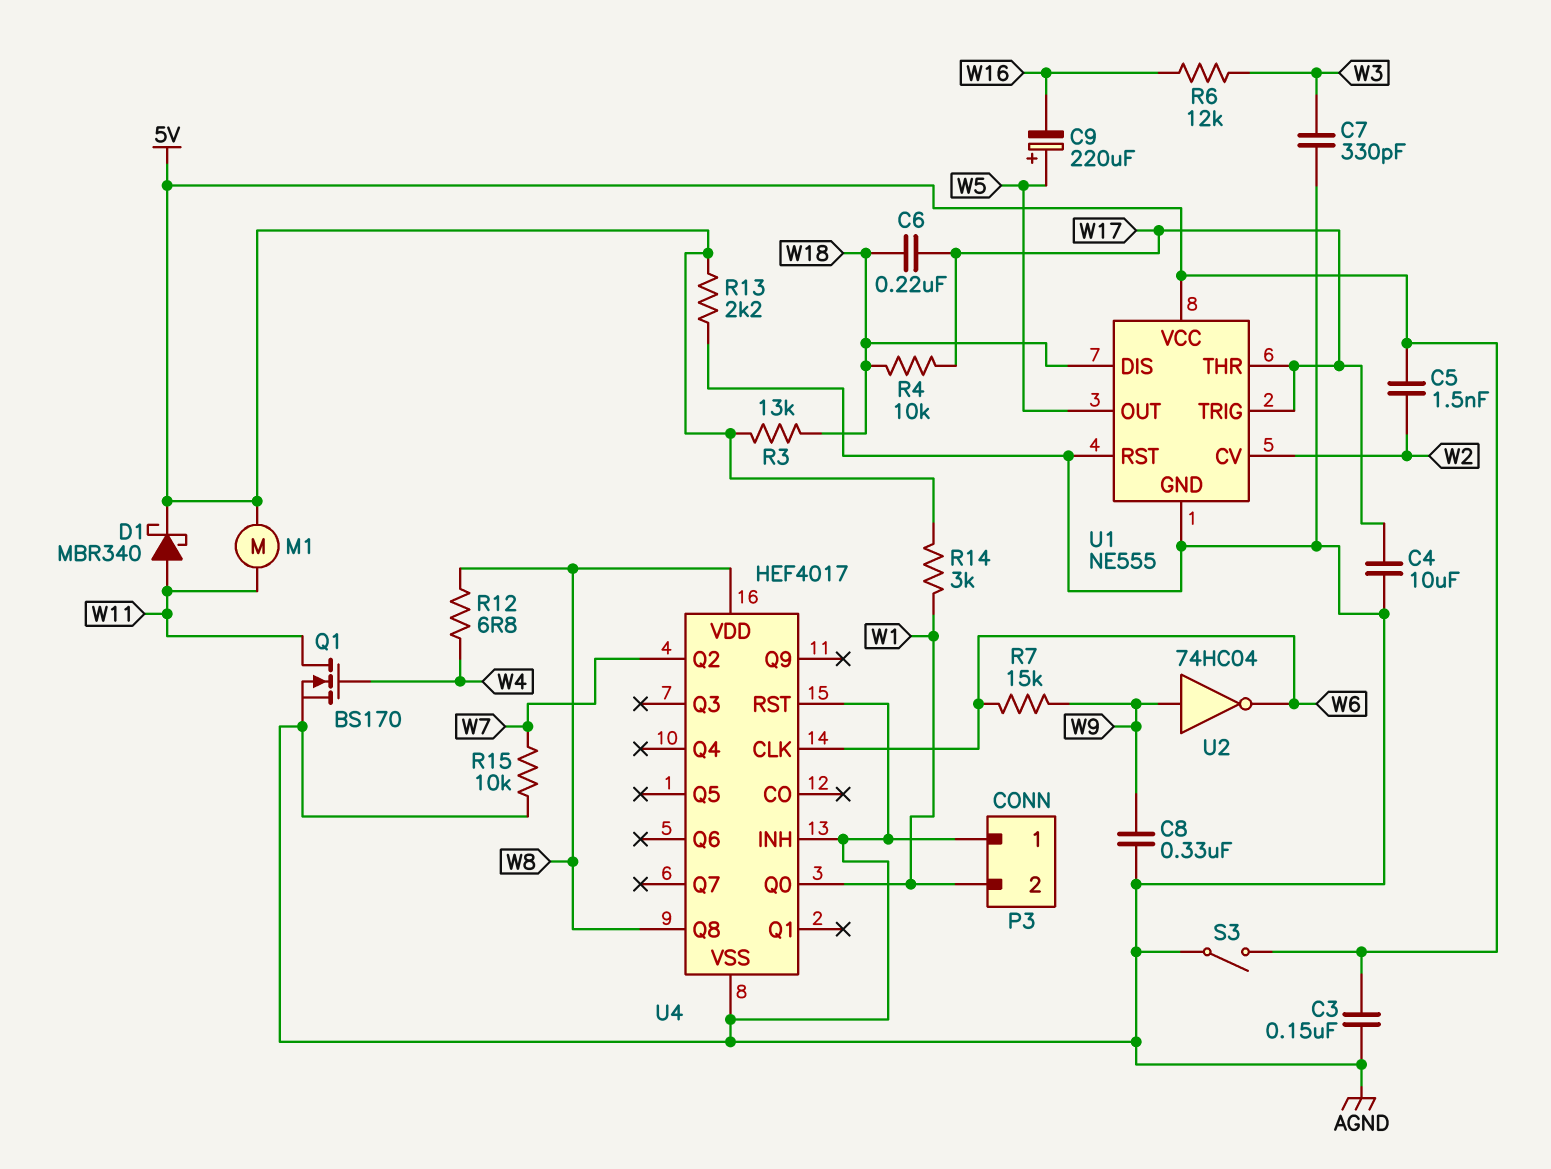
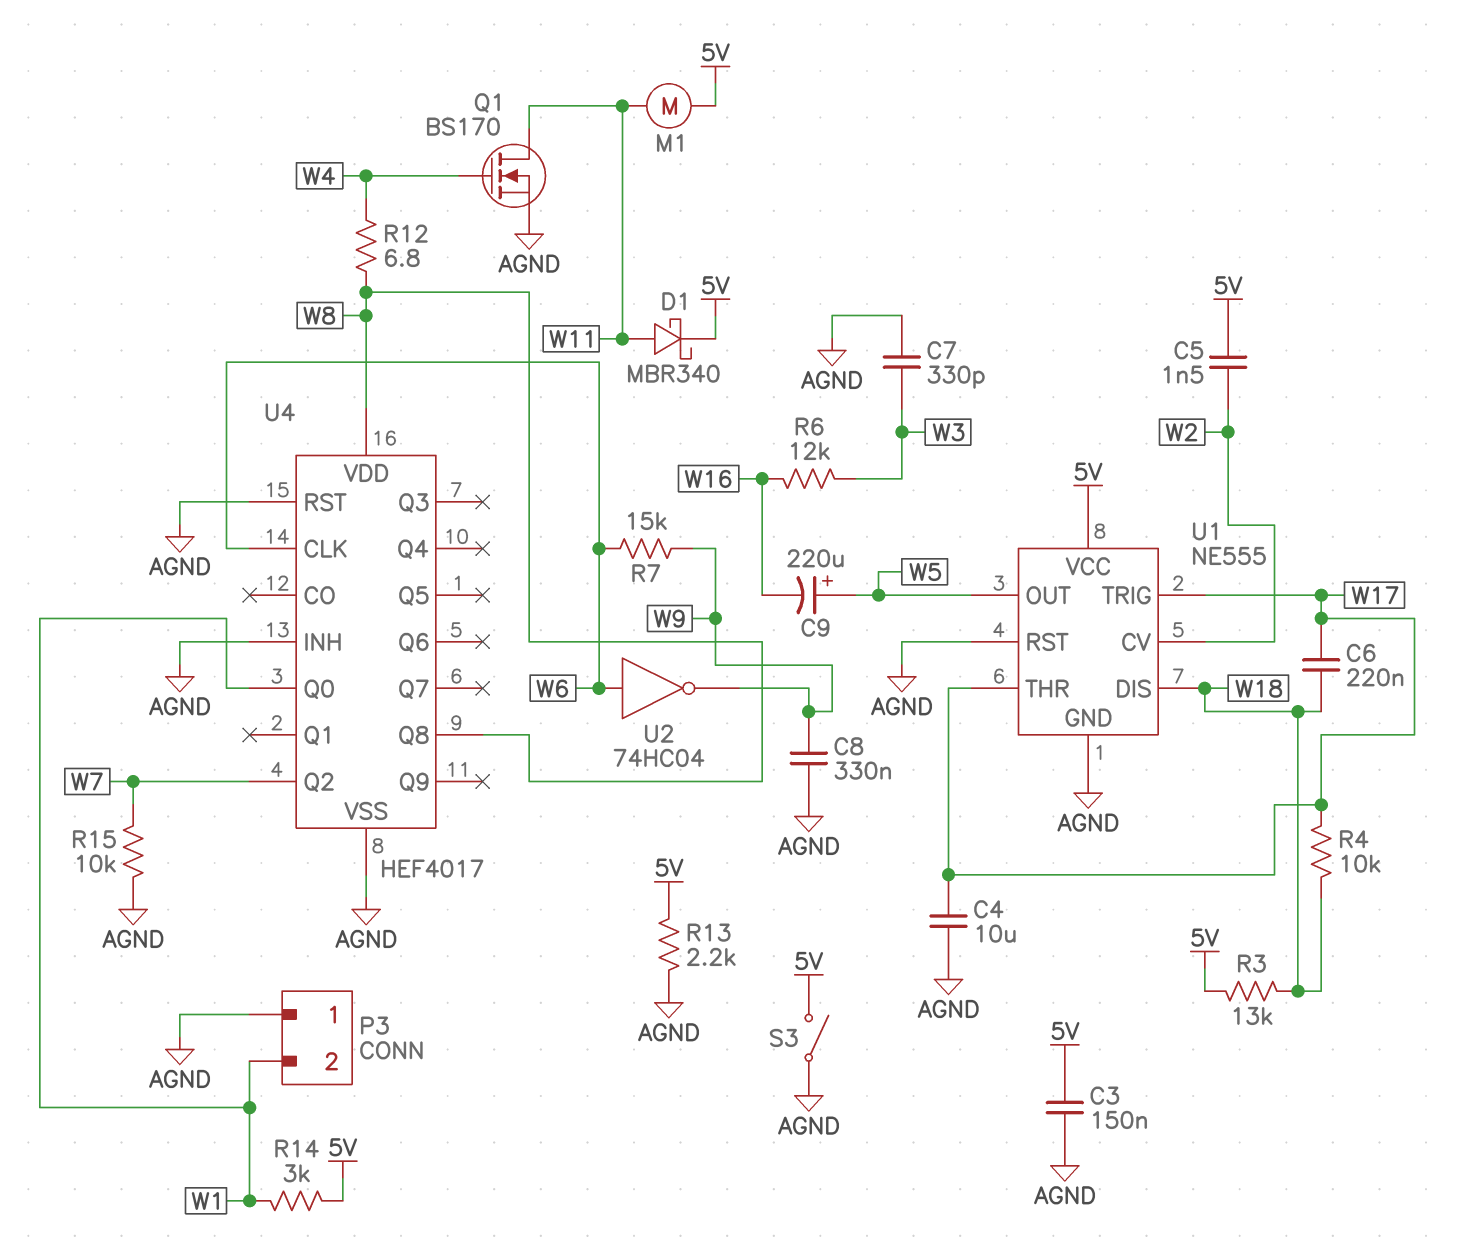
U2: NOT 74HC04 (in W9, out W6) -> NOT 74HC04 (in W6, out W9)

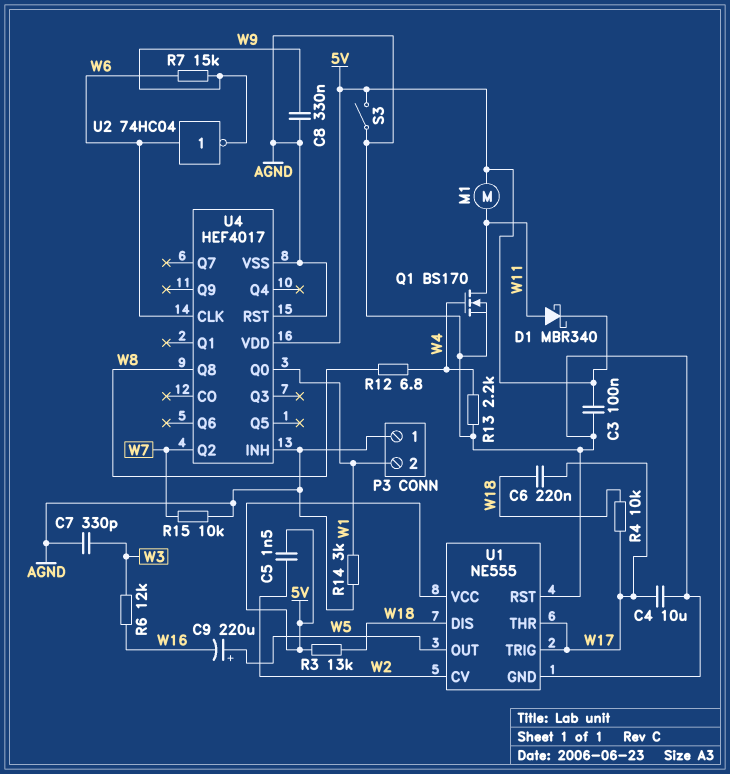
C3: 150nF (5V, AGND) -> 100nF (5V, AGND)
R13: 2.2k (5V, AGND) -> 2.2k (AGND, W4)
R14: 3k (5V, W1) -> 3k (AGND, W1)
U4 pin VDD: W8 -> 5V

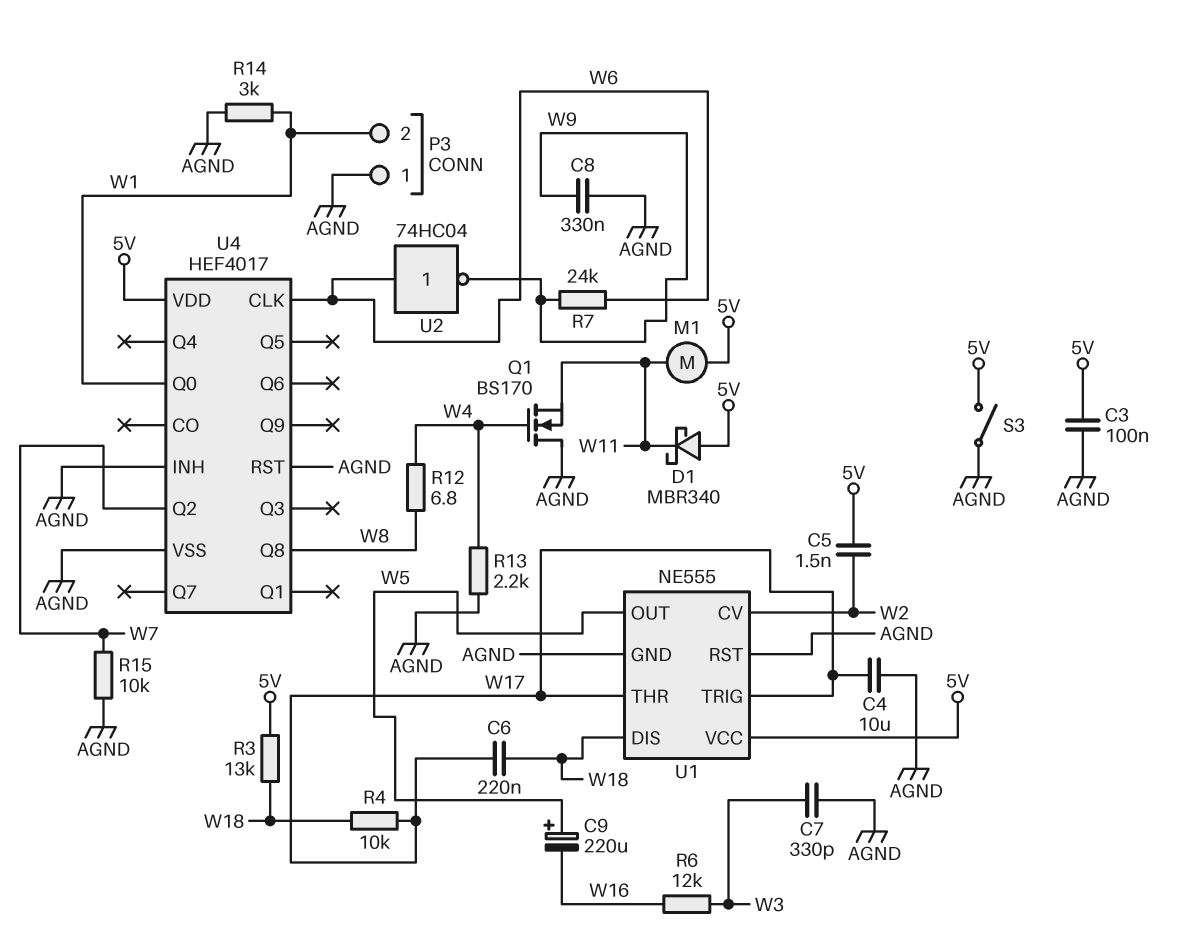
D1: schottky MBR340 (A W11, K 5V) -> schottky MBR340 (A 5V, K W11)
Q1: NMOS BS170 (G W4, D W11, S AGND) -> NMOS BS170 (G W4, D AGND, S W11)
R7: 15k (W6, W9) -> 24k (W6, W9)

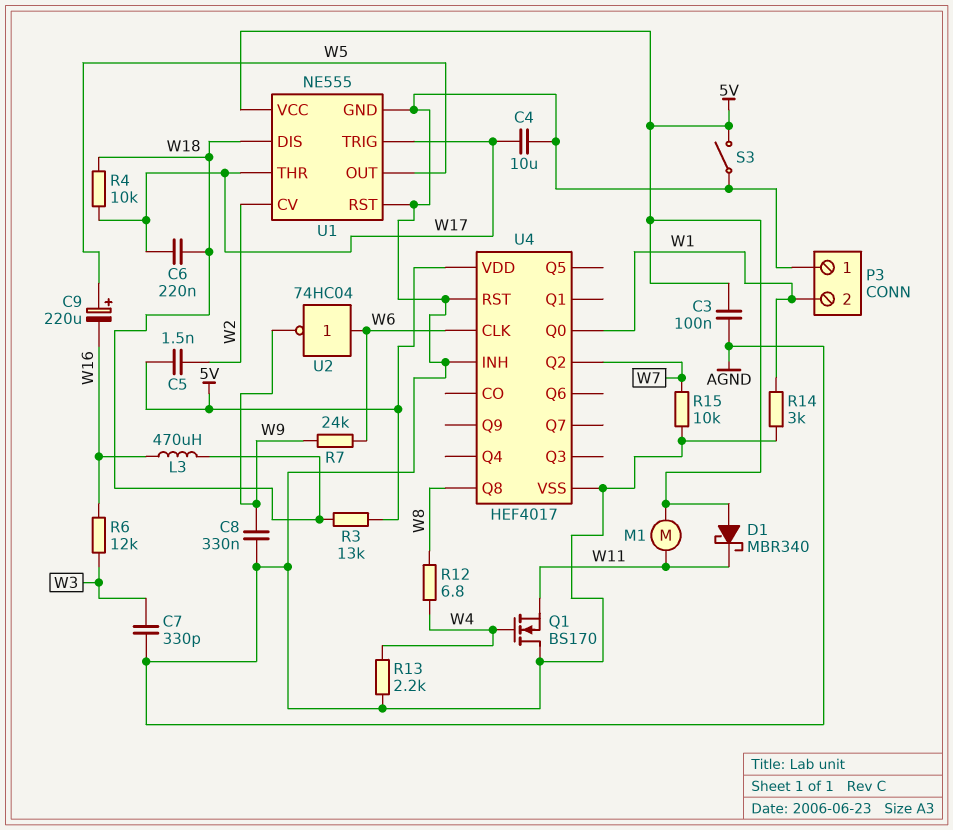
L3: none -> 470uH (W16, W18)

